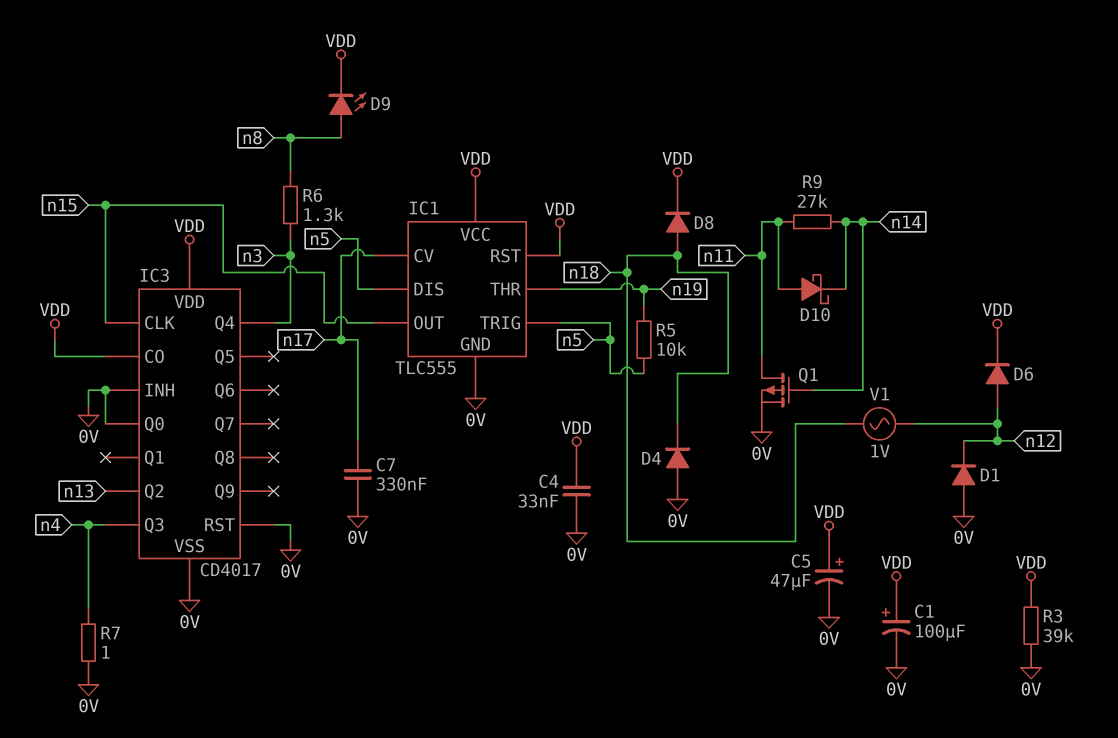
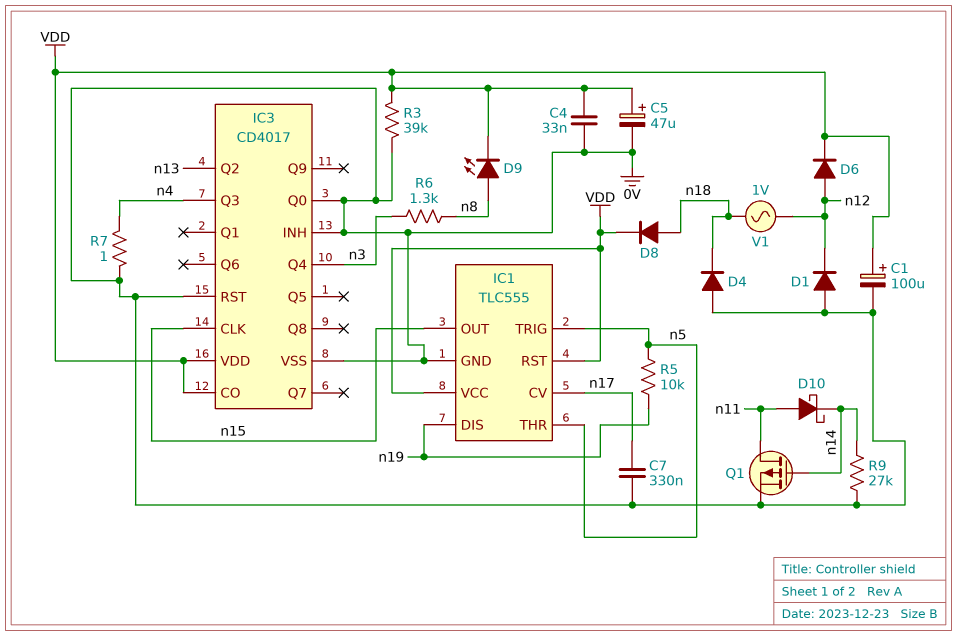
IC1 pin DIS: n5 -> n19
IC1 pin THR: n19 -> n5
R9: 27k (n11, n14) -> 27k (0V, n14)

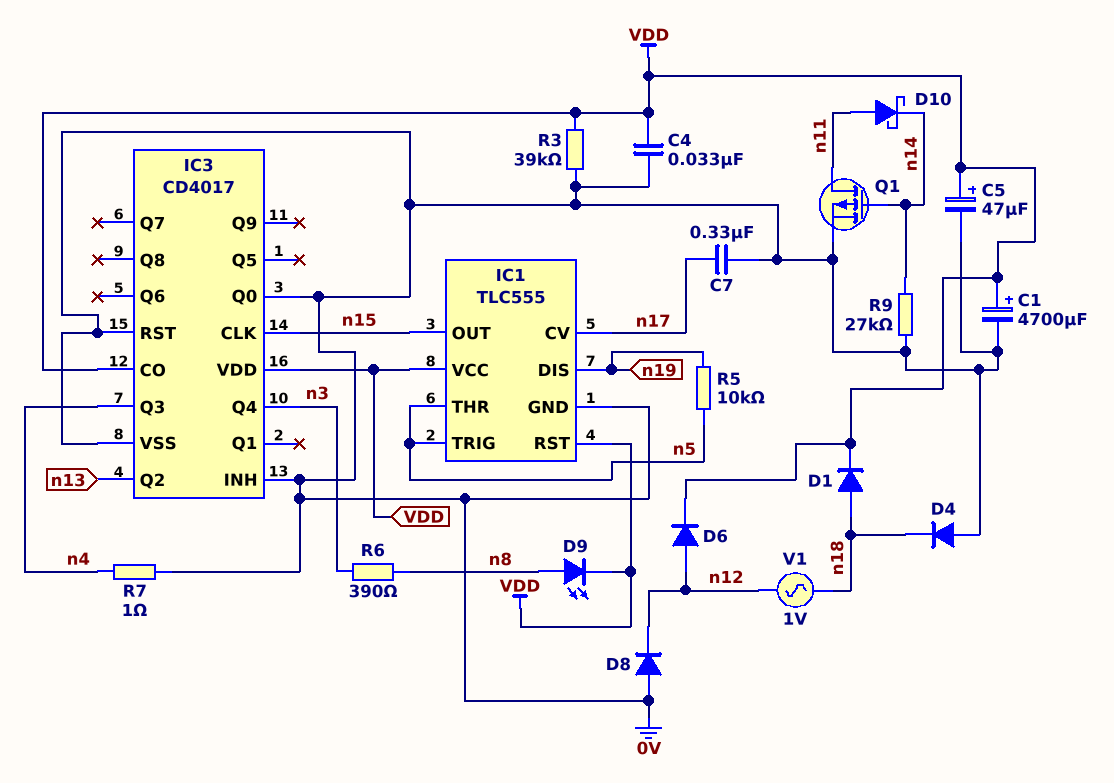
C1: 100uF (plus VDD, minus 0V) -> 4700uF (plus VDD, minus 0V)
D1: diode (A 0V, K n12) -> diode (A n18, K VDD)
D8: diode (A n18, K VDD) -> diode (A 0V, K n12)
R6: 1.3k (n3, n8) -> 390 (n3, n8)

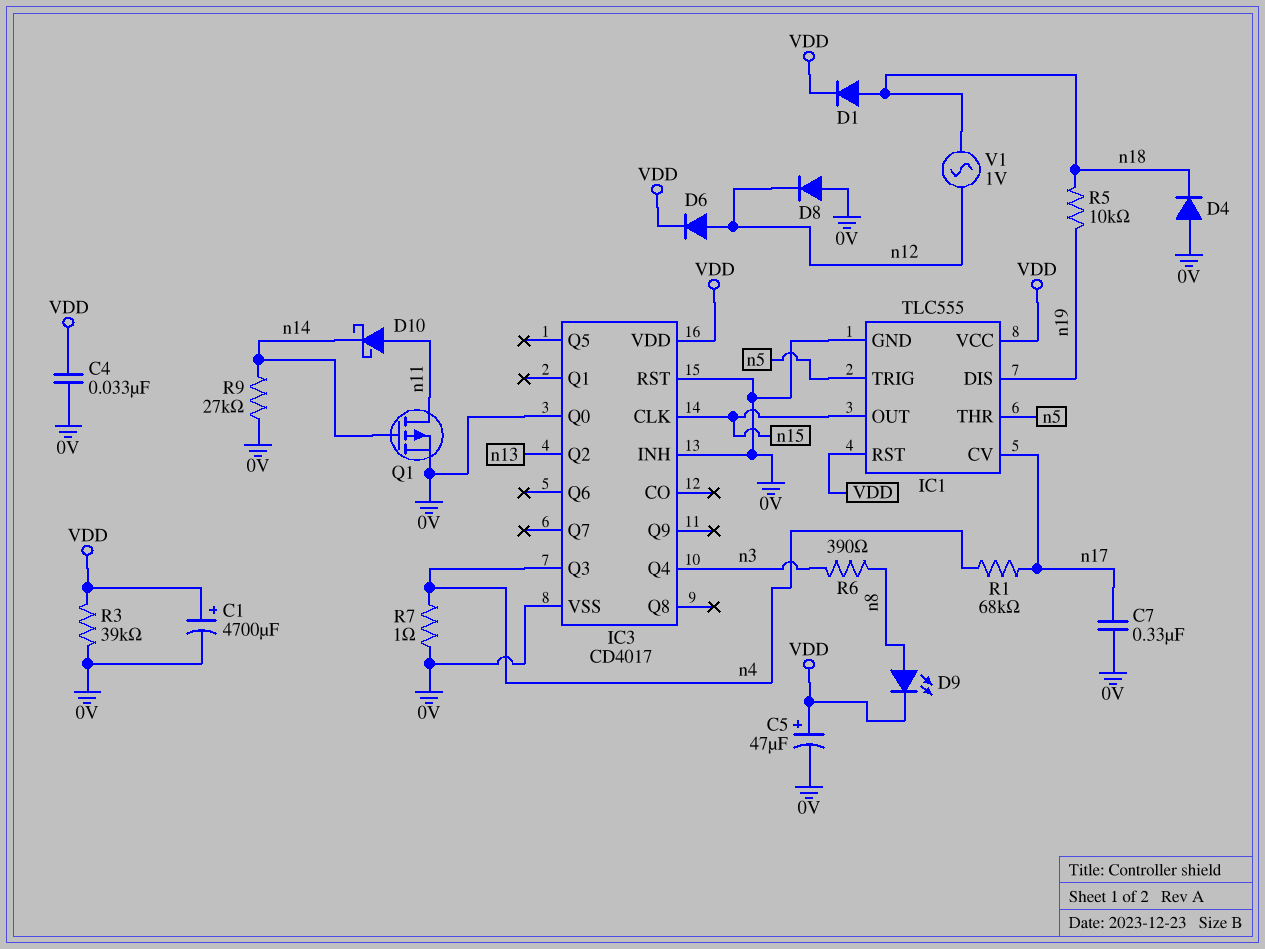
IC3 pin CO: VDD -> none
R1: none -> 68k (n4, n17)
R5: 10k (n5, n19) -> 10k (n18, n19)

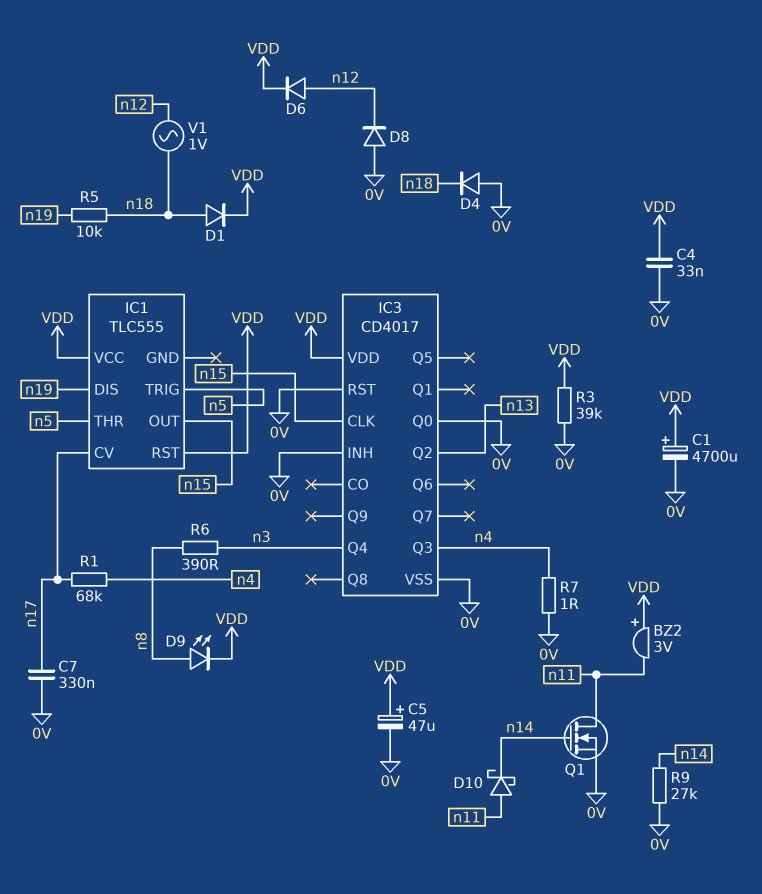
BZ2: none -> buzzer 3V (plus VDD, minus n11)
IC1 pin GND: 0V -> none
Q1: PMOS (G n14, D n11, S 0V) -> NMOS (G n14, D n11, S 0V)

